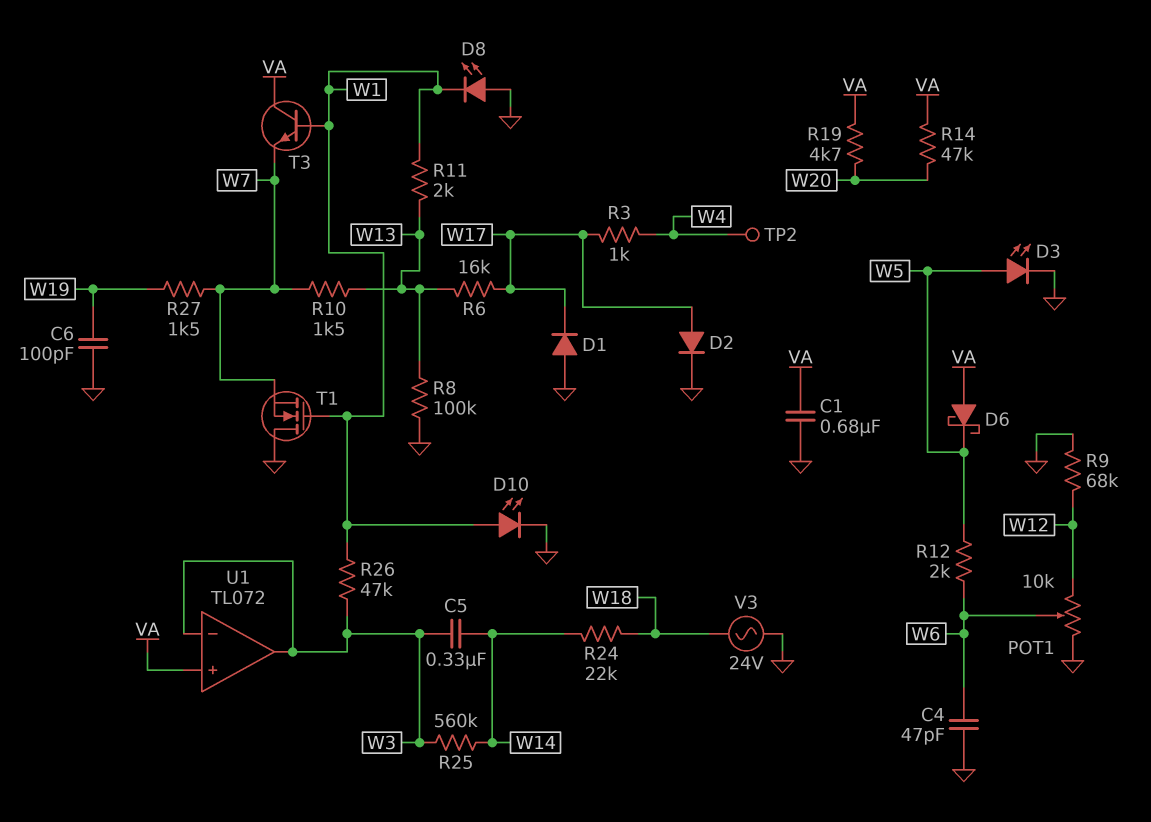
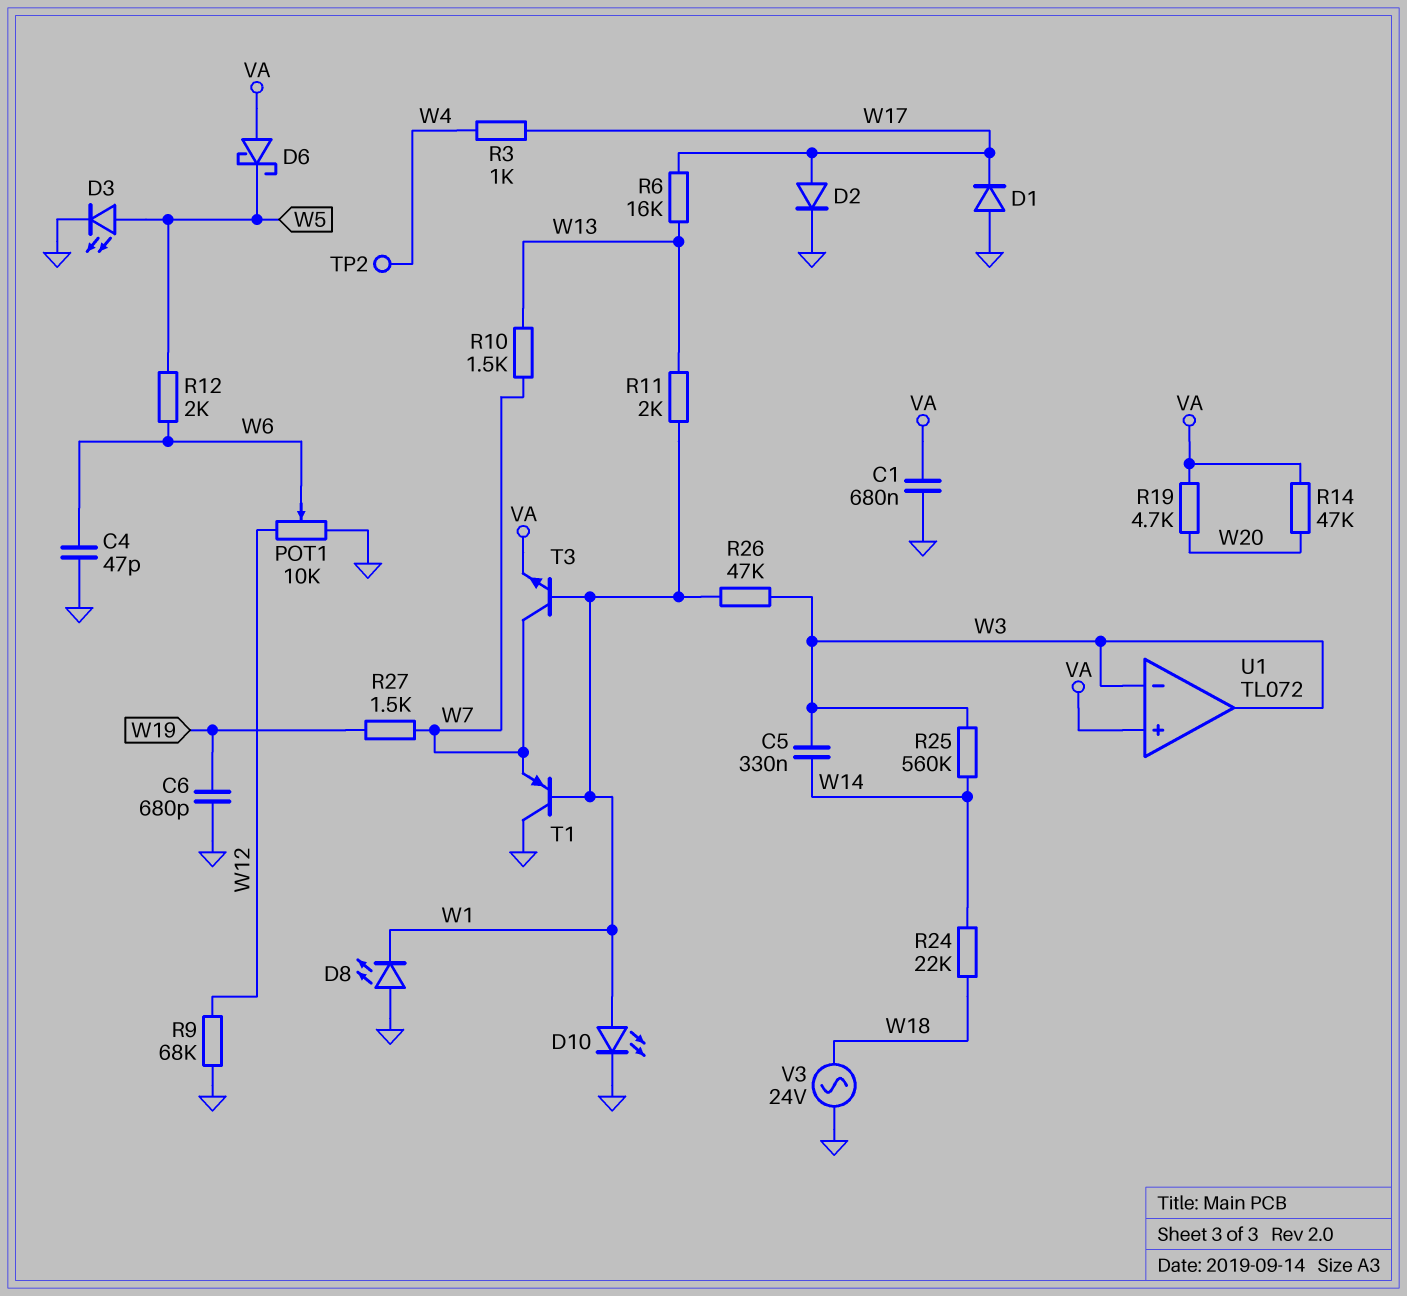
C6: 100pF (GND, W19) -> 680pF (GND, W19)
R8: 100k (GND, W13) -> none
T1: NMOS (G W1, D GND, S W7) -> PNP (B W1, C GND, E W7)
T3: NPN (B W1, C VA, E W7) -> NPN (B W1, C W7, E VA)

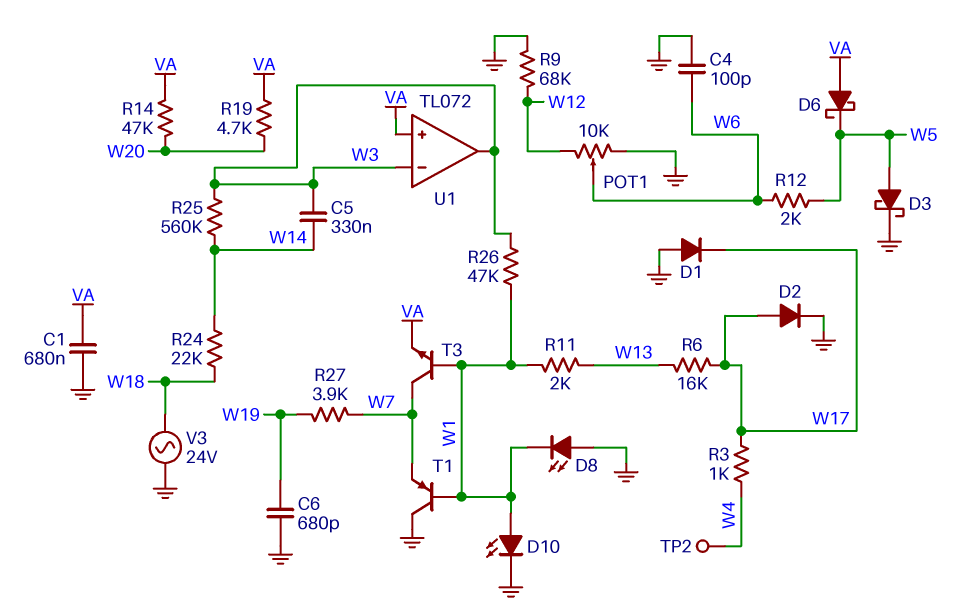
C4: 47pF (GND, W6) -> 100pF (GND, W6)
D3: LED (A W5, K GND) -> schottky (A W5, K GND)
R10: 1.5k (W7, W13) -> none
R27: 1.5k (W7, W19) -> 3.9k (W7, W19)

